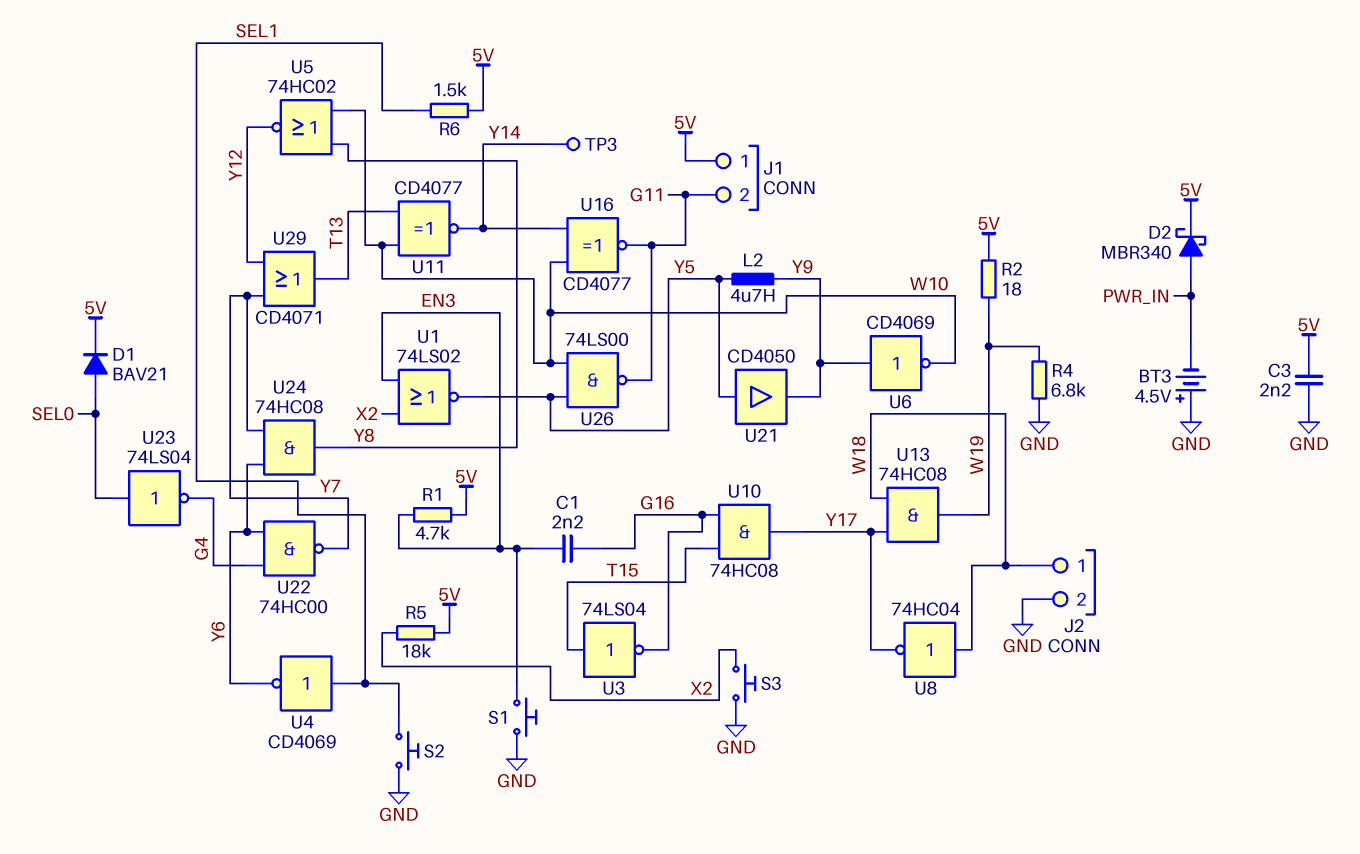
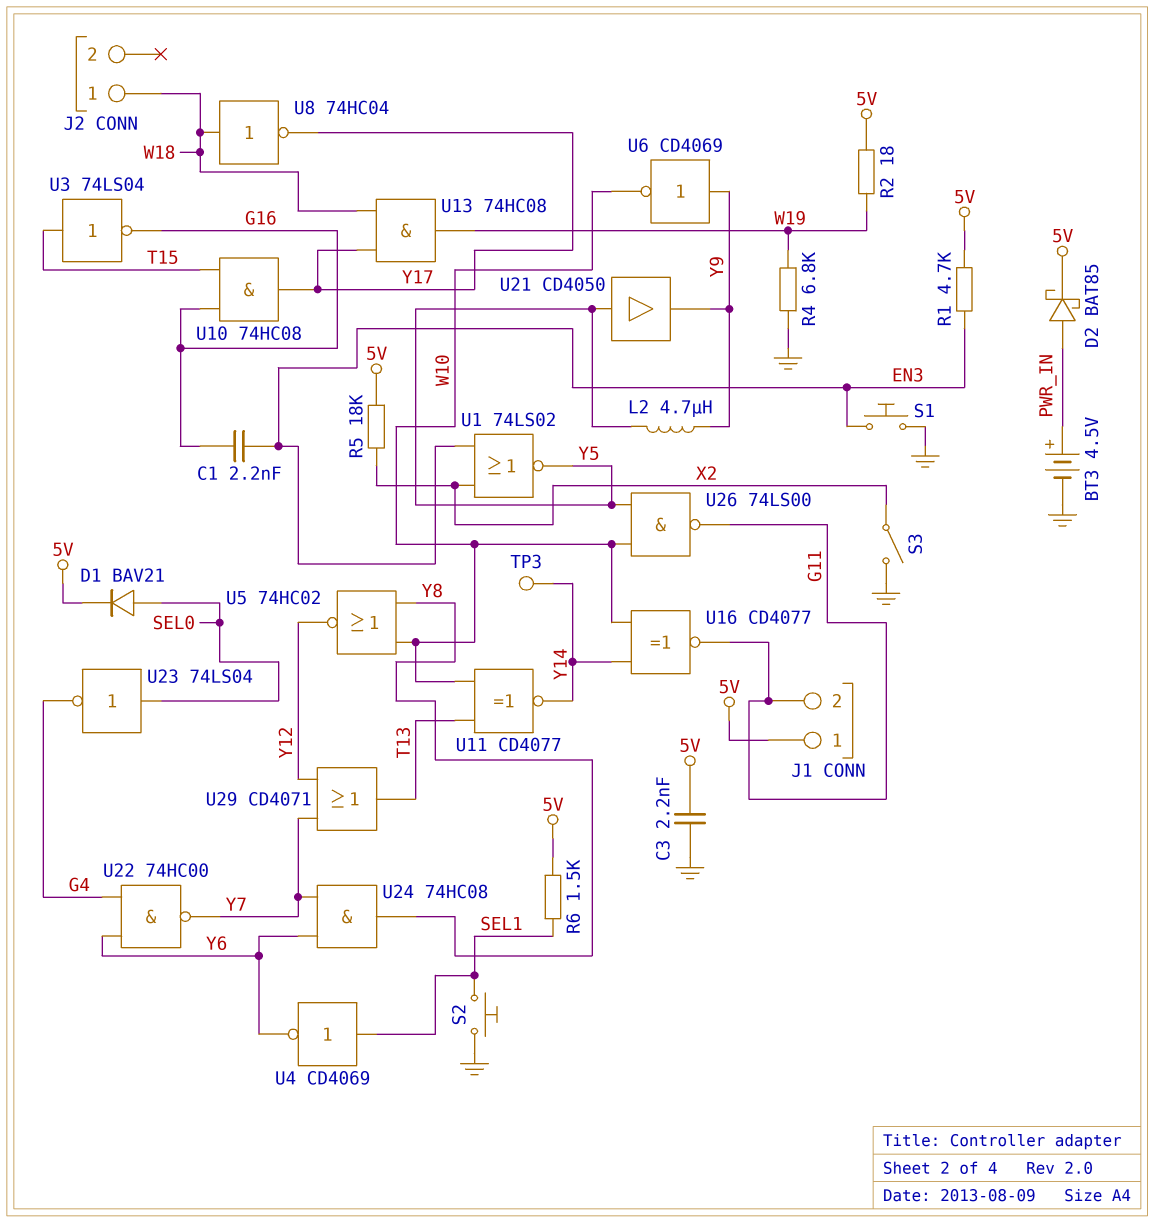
BT3: 4.5V (plus GND, minus PWR_IN) -> 4.5V (plus PWR_IN, minus GND)
D2: schottky MBR340 (A PWR_IN, K 5V) -> schottky BAT85 (A PWR_IN, K 5V)
J2 pin 2: GND -> none
S3: button (GND, X2) -> switch (GND, X2)

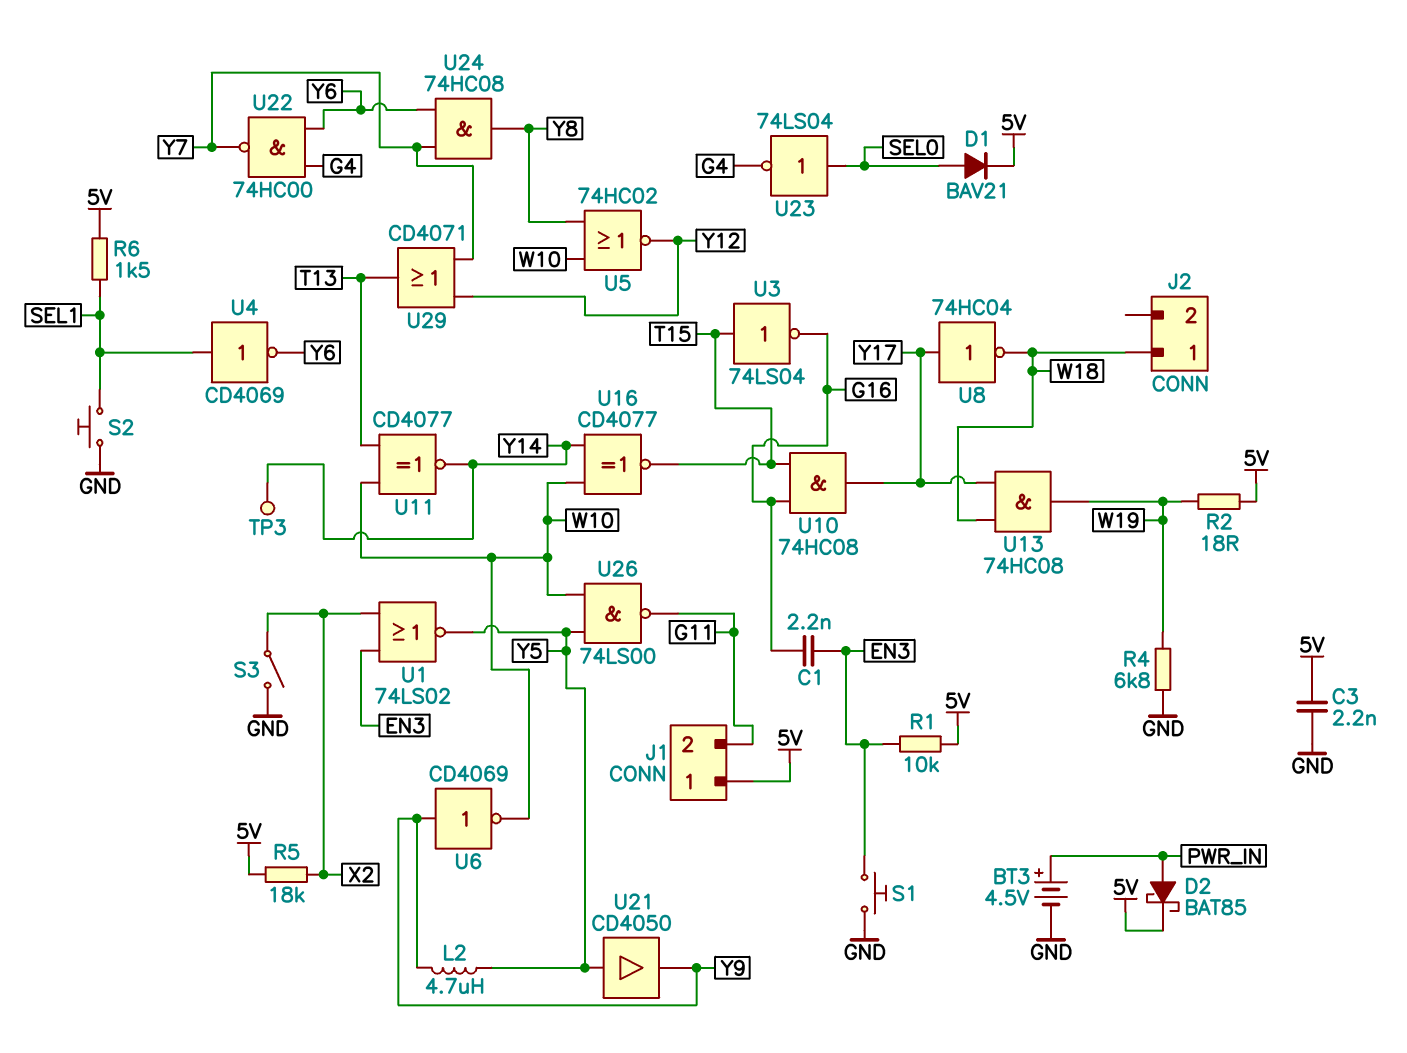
R1: 4.7k (5V, EN3) -> 10k (5V, EN3)
U8: NOT 74HC04 (in W18, out Y17) -> NOT 74HC04 (in Y17, out W18)
U16: XNOR CD4077 (in W10, in Y14, out G11) -> XNOR CD4077 (in W10, in Y14, out T15)

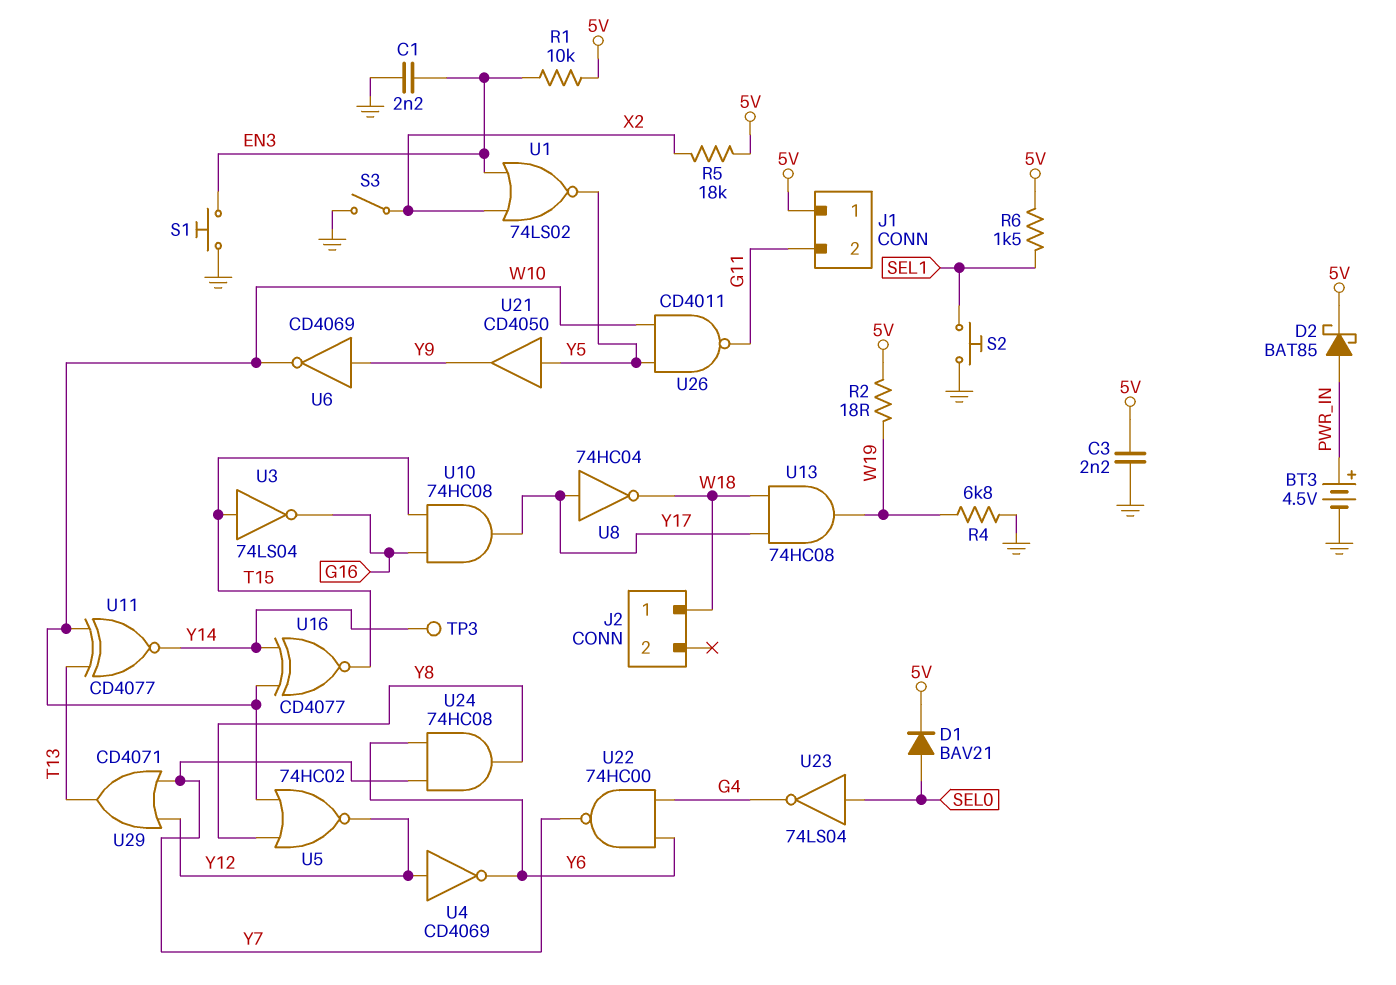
C1: 2.2nF (EN3, G16) -> 2.2nF (EN3, GND)
L2: 4.7uH (Y5, Y9) -> none
U4: NOT CD4069 (in SEL1, out Y6) -> NOT CD4069 (in Y12, out Y6)
U26: NAND 74LS00 (in W10, in Y5, out G11) -> NAND CD4011 (in W10, in Y5, out G11)

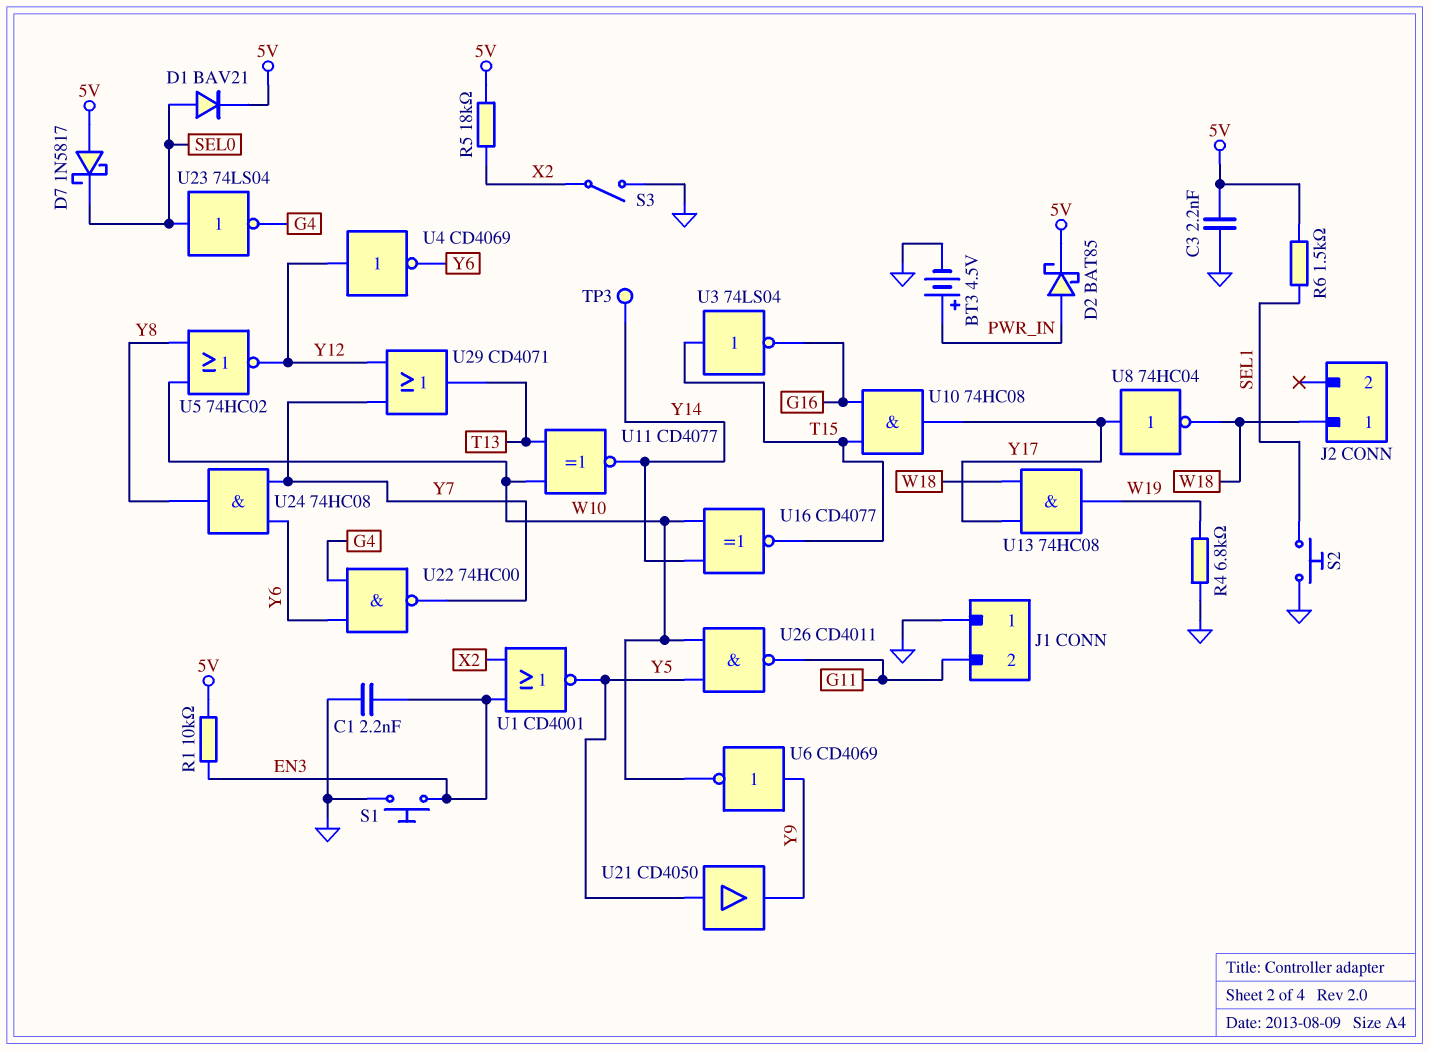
D7: none -> schottky 1N5817 (A 5V, K SEL0)
J1 pin 1: 5V -> GND
R2: 18 (5V, W19) -> none
U1: NOR 74LS02 (in EN3, in X2, out Y5) -> NOR CD4001 (in EN3, in X2, out Y5)

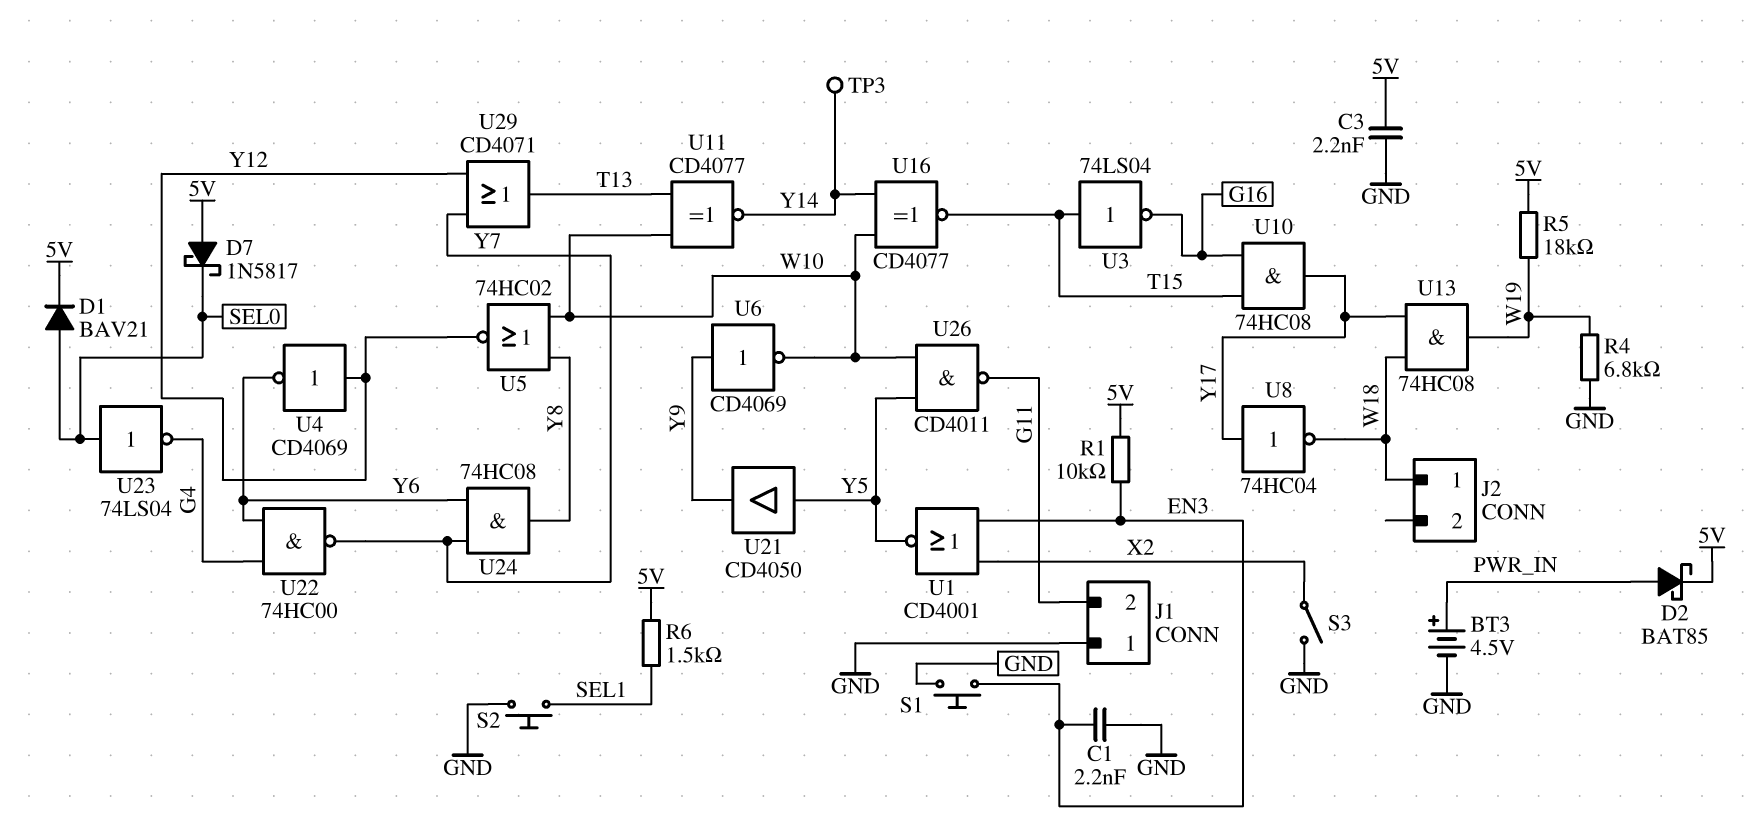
R5: 18k (5V, X2) -> 18k (5V, W19)

